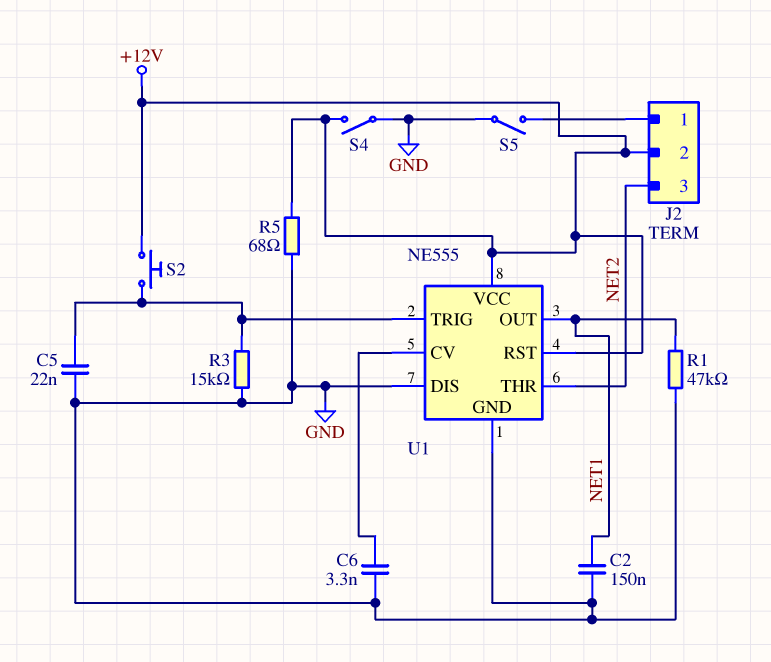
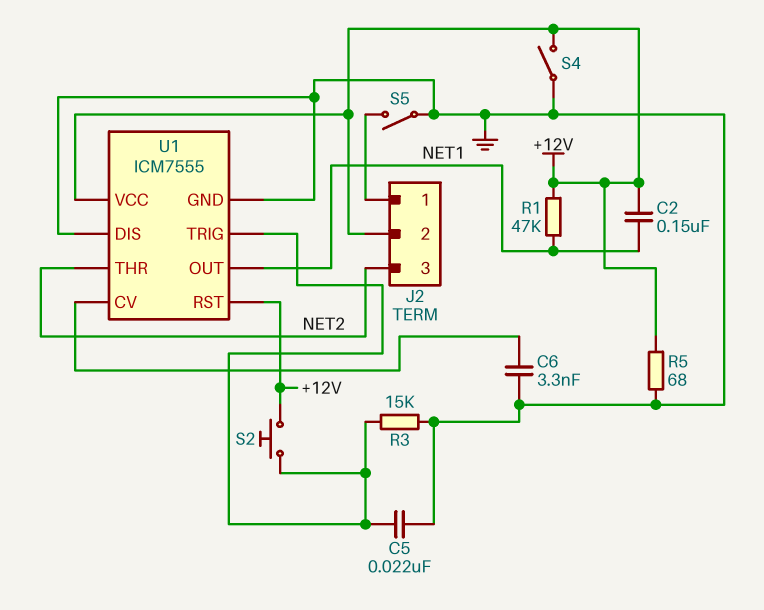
C2: 150nF (GND, NET1) -> 150nF (+12V, NET1)
R1: 47k (GND, NET1) -> 47k (+12V, NET1)
U1: NE555 -> ICM7555

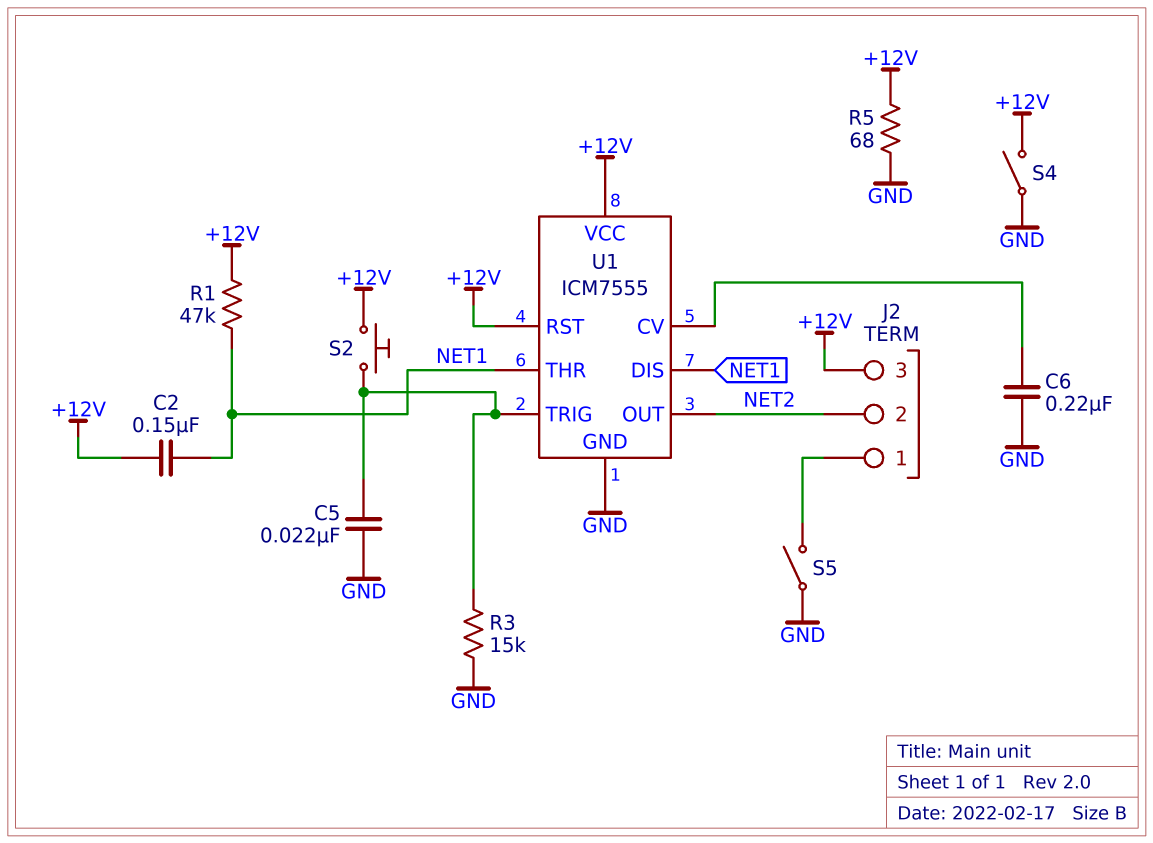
C6: 3.3nF (GND, U1/CV) -> 220nF (GND, U1/CV)
J2 pin 2: +12V -> NET2
J2 pin 3: NET2 -> +12V
U1 pin DIS: GND -> NET1
U1 pin OUT: NET1 -> NET2
U1 pin THR: NET2 -> NET1

